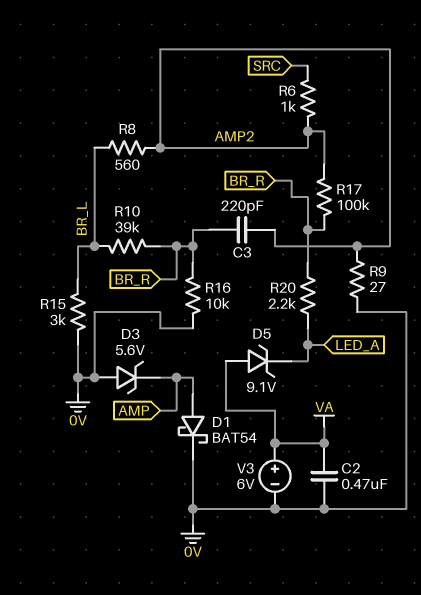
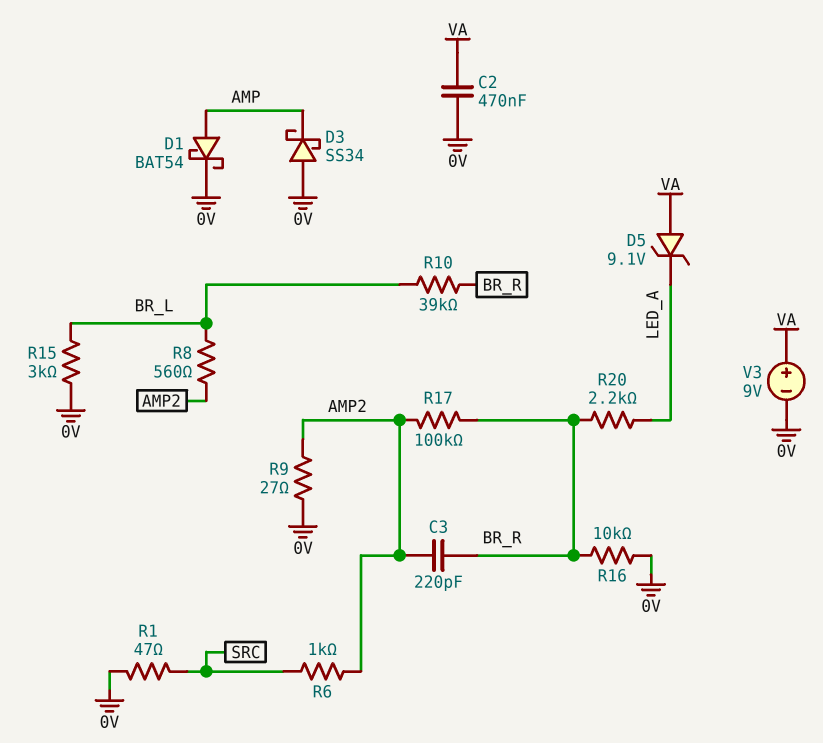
D3: zener 5.6V (A 0V, K AMP) -> schottky SS34 (A 0V, K AMP)
R1: none -> 47 (0V, SRC)
V3: 6V (plus VA, minus 0V) -> 9V (plus VA, minus 0V)

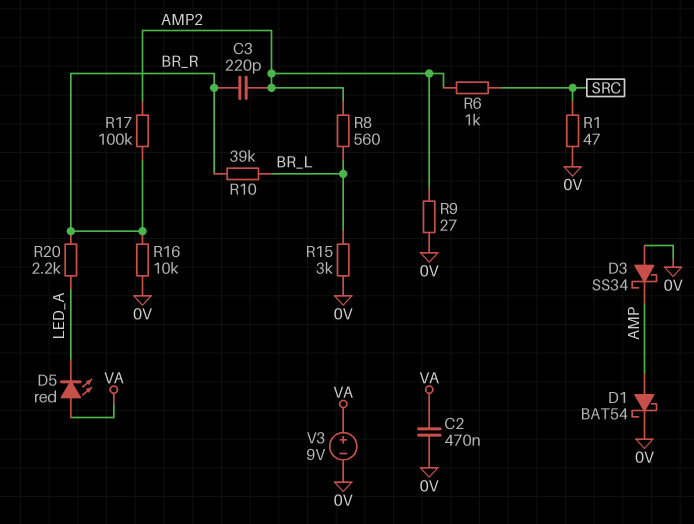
D5: zener 9.1V (A VA, K LED_A) -> LED red (A VA, K LED_A)

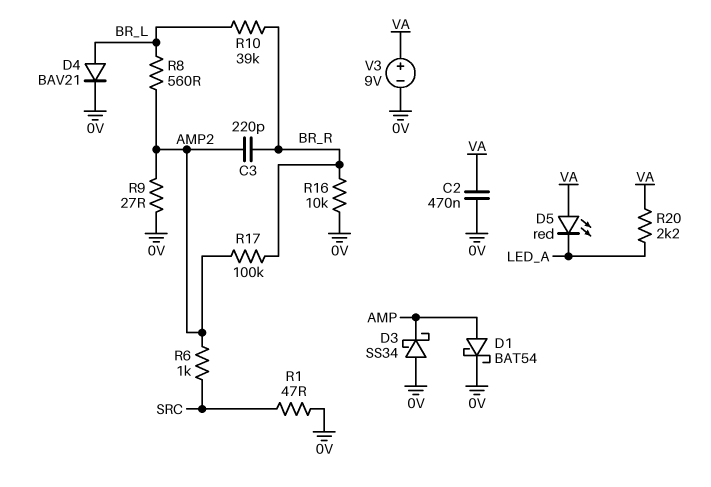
D4: none -> diode BAV21 (A BR_L, K 0V)
R15: 3k (0V, BR_L) -> none
R20: 2.2k (BR_R, LED_A) -> 2.2k (LED_A, VA)

